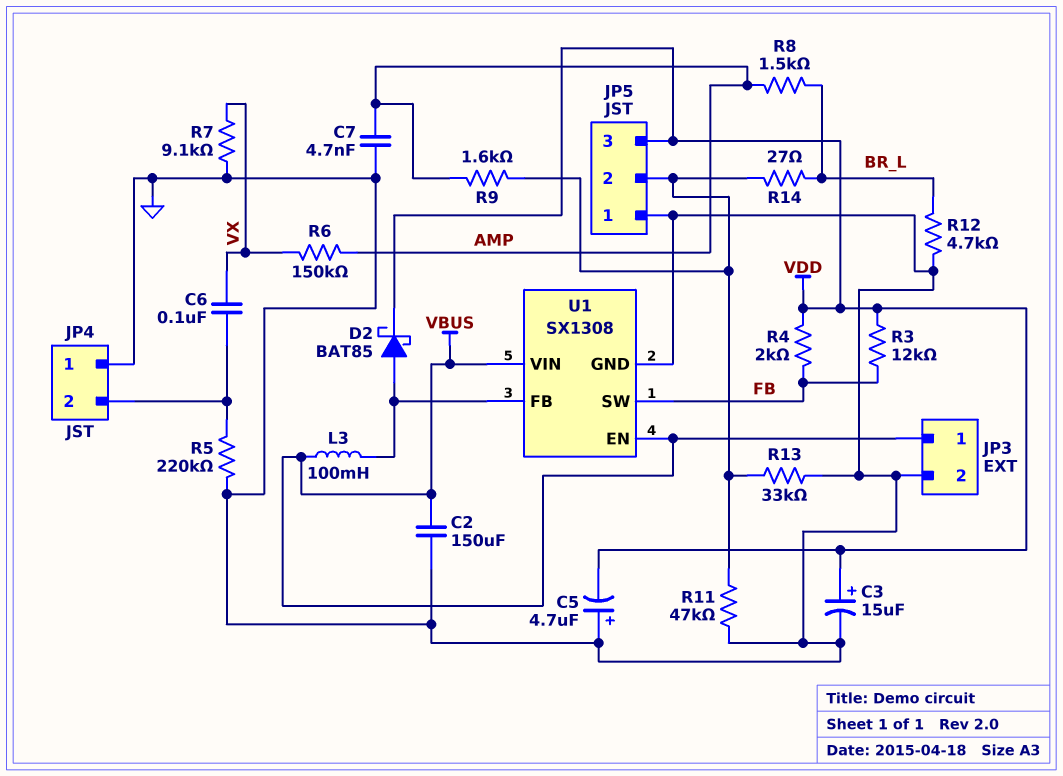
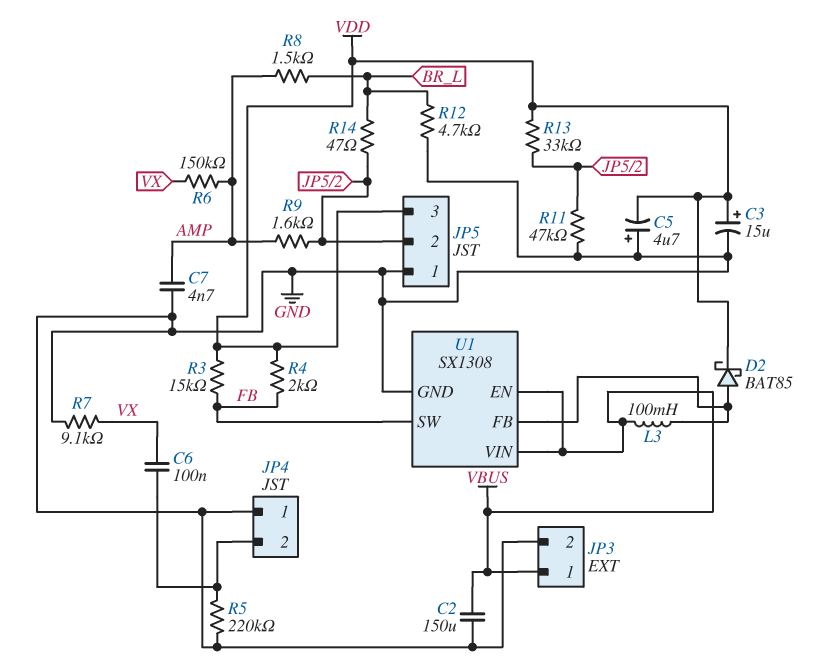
R3: 12k (FB, VDD) -> 15k (FB, VDD)
R13: 33k (GND, JP5/2) -> 33k (JP5/2, VDD)
R14: 27 (BR_L, JP5/2) -> 47 (BR_L, JP5/2)

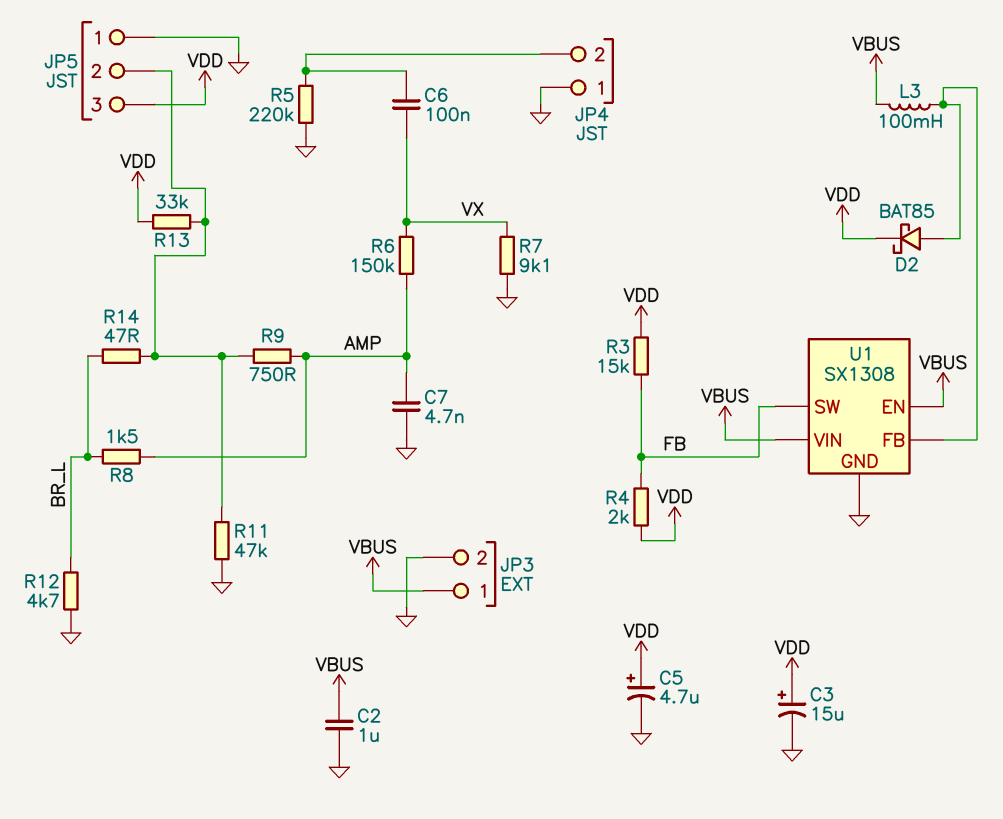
C2: 150uF (GND, VBUS) -> 1uF (GND, VBUS)
C5: 4.7uF (plus GND, minus VDD) -> 4.7uF (plus VDD, minus GND)
R9: 1.6k (AMP, JP5/2) -> 750 (AMP, JP5/2)

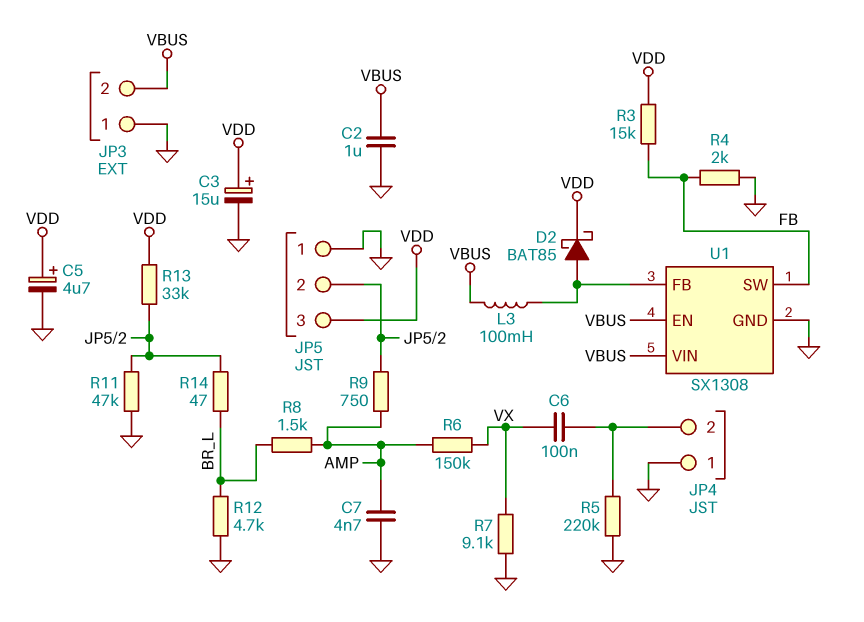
JP3 pin 1: VBUS -> GND
JP3 pin 2: GND -> VBUS
R4: 2k (FB, VDD) -> 2k (FB, GND)

